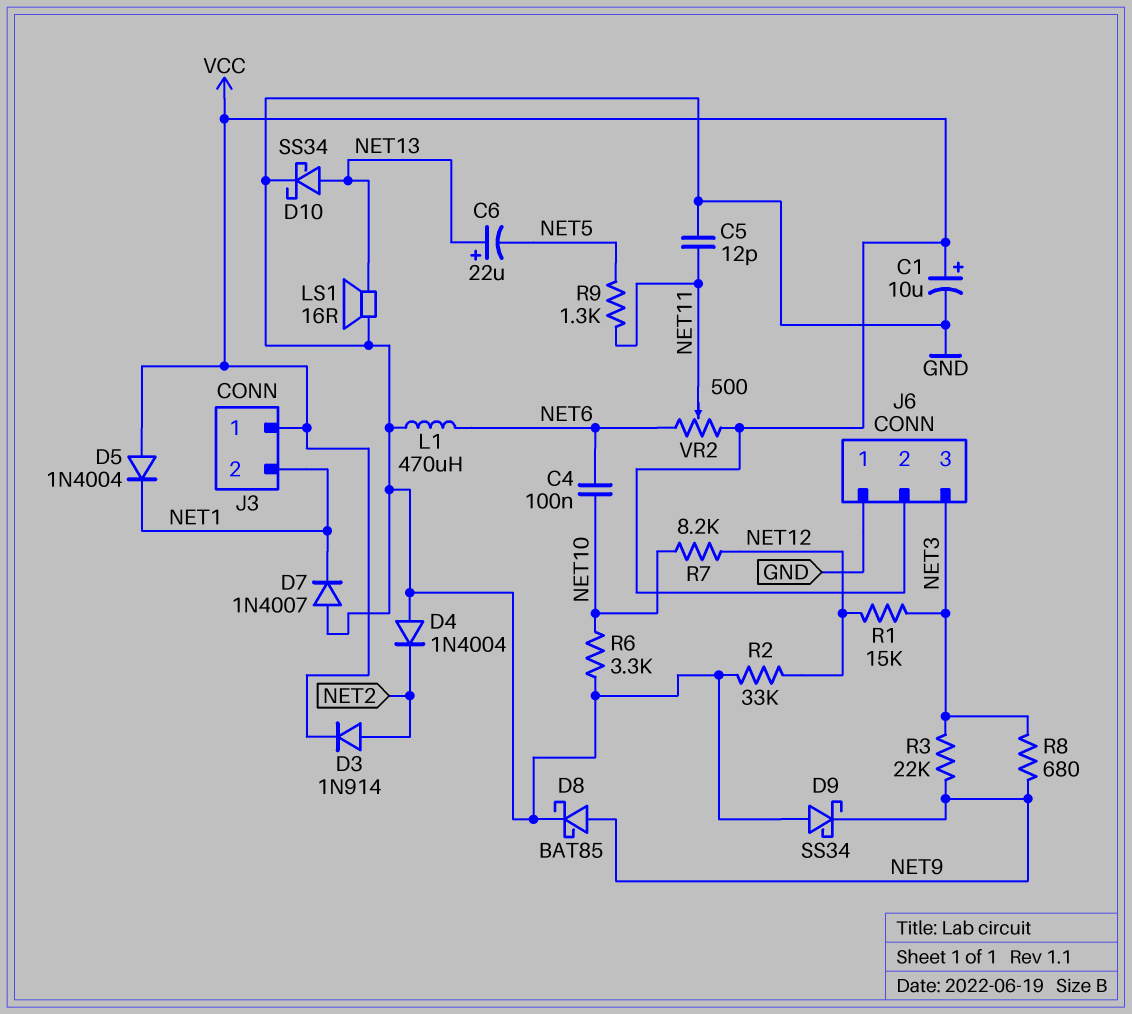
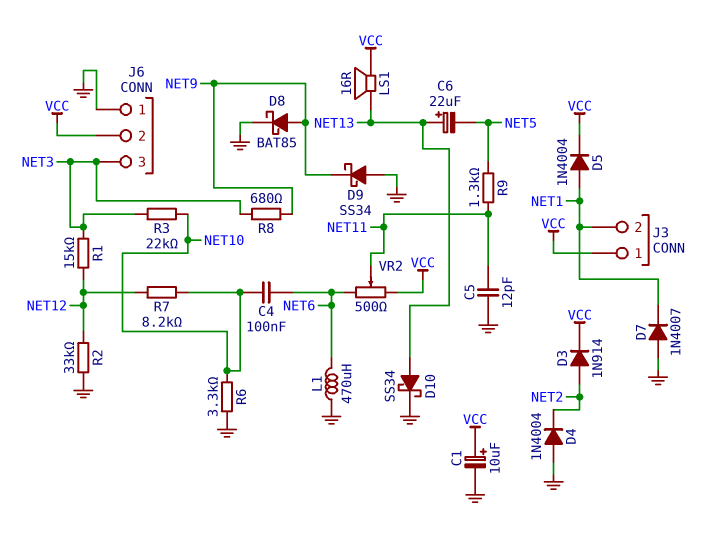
D5: diode 1N4004 (A VCC, K NET1) -> diode 1N4004 (A NET1, K VCC)
LS1: speaker 16R (GND, NET13) -> speaker 16R (NET13, VCC)
R3: 22k (NET3, NET9) -> 22k (NET3, NET10)

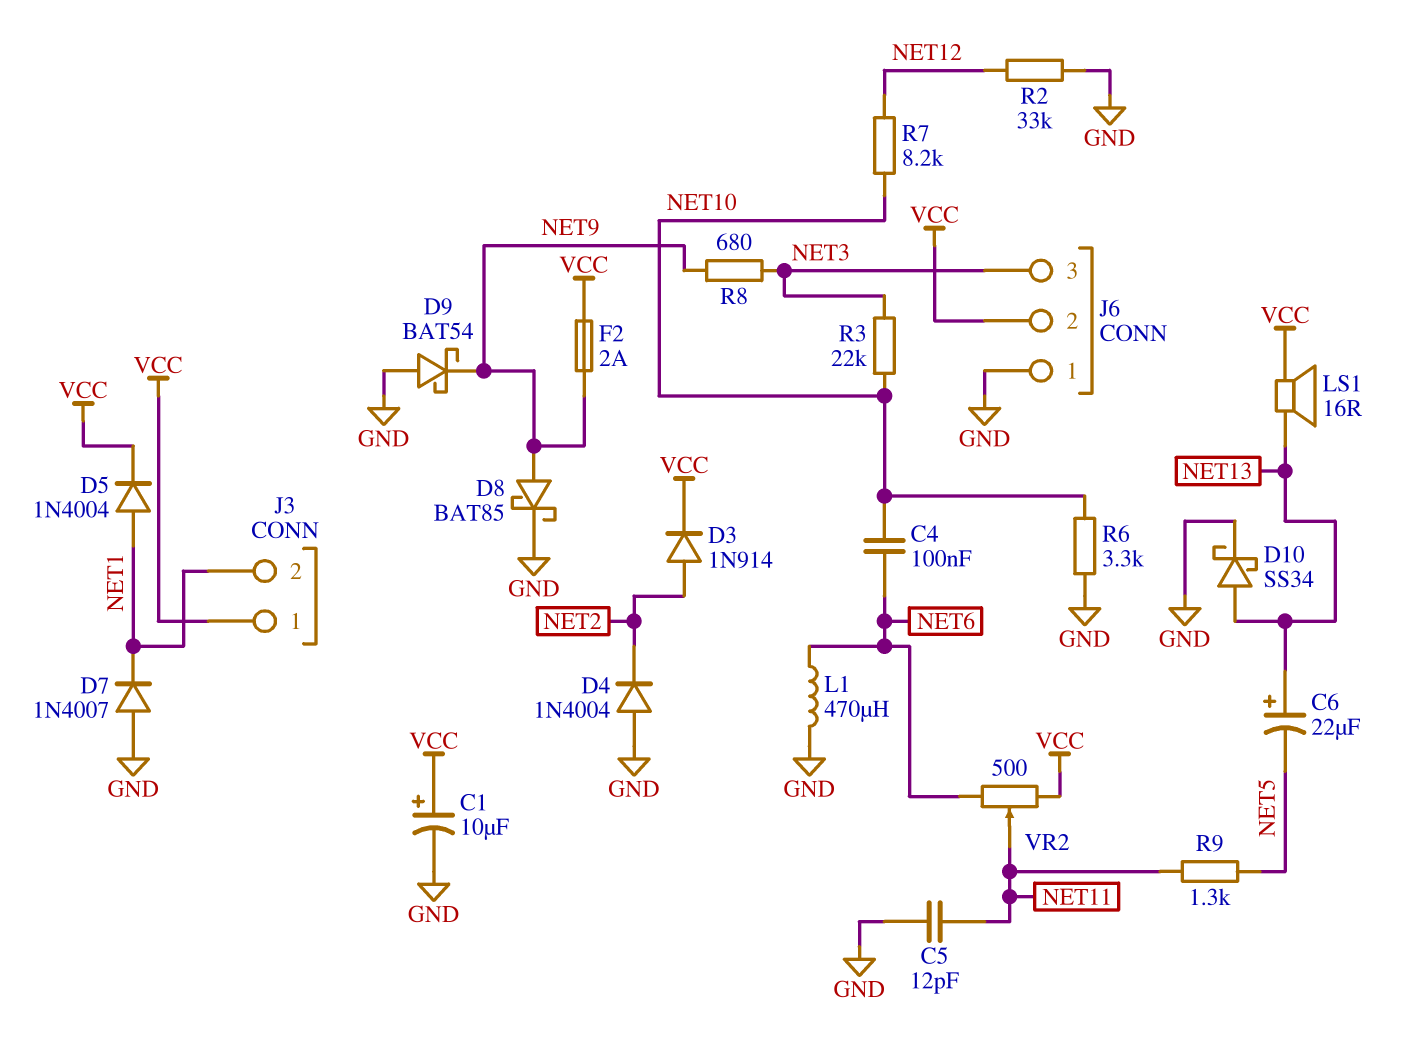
D9: schottky SS34 (A GND, K NET9) -> schottky BAT54 (A GND, K NET9)
F2: none -> 2A (NET9, VCC)
R1: 15k (NET3, NET12) -> none

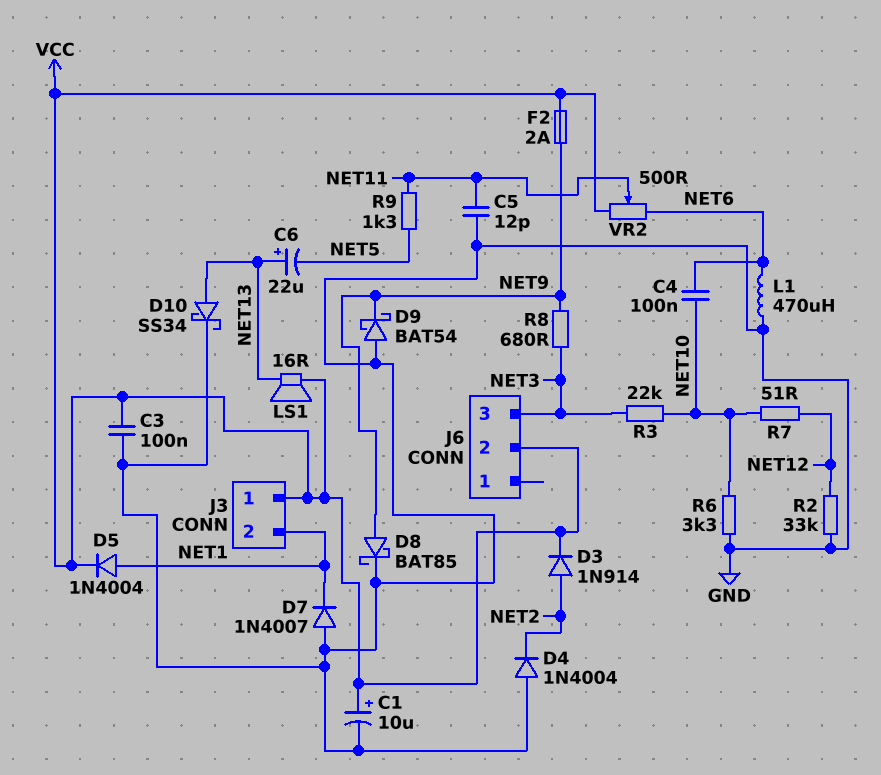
C3: none -> 100nF (GND, VCC)
J6 pin 1: GND -> none
R7: 8.2k (NET10, NET12) -> 51 (NET10, NET12)

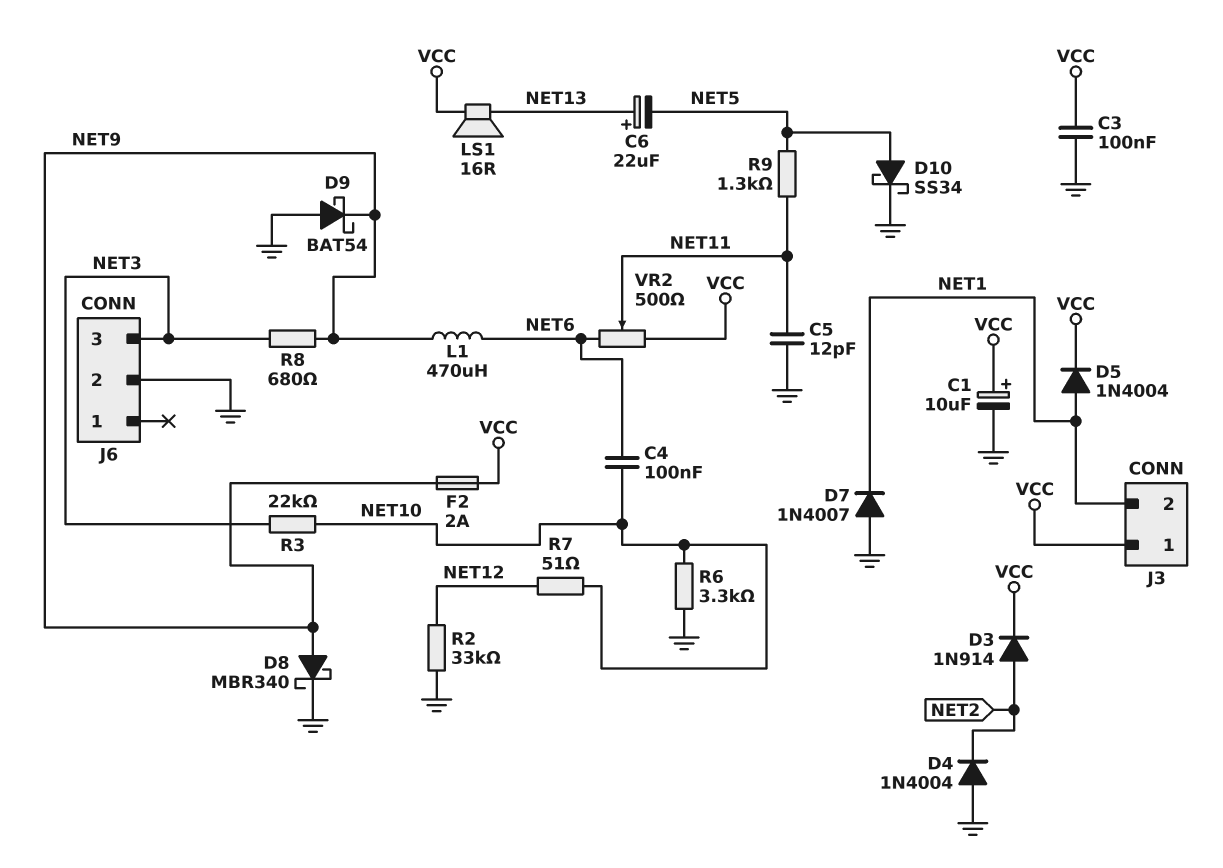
D8: schottky BAT85 (A NET9, K GND) -> schottky MBR340 (A NET9, K GND)
D10: schottky SS34 (A NET13, K GND) -> schottky SS34 (A NET5, K GND)
J6 pin 2: VCC -> GND
L1: 470uH (GND, NET6) -> 470uH (NET6, NET9)

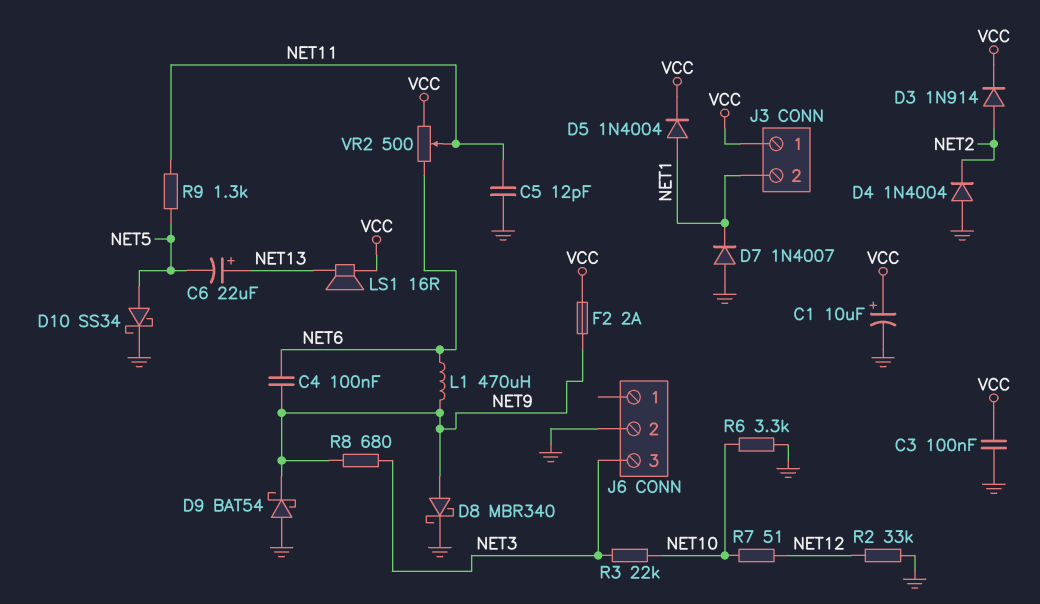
C4: 100nF (NET6, NET10) -> 100nF (NET6, NET9)

